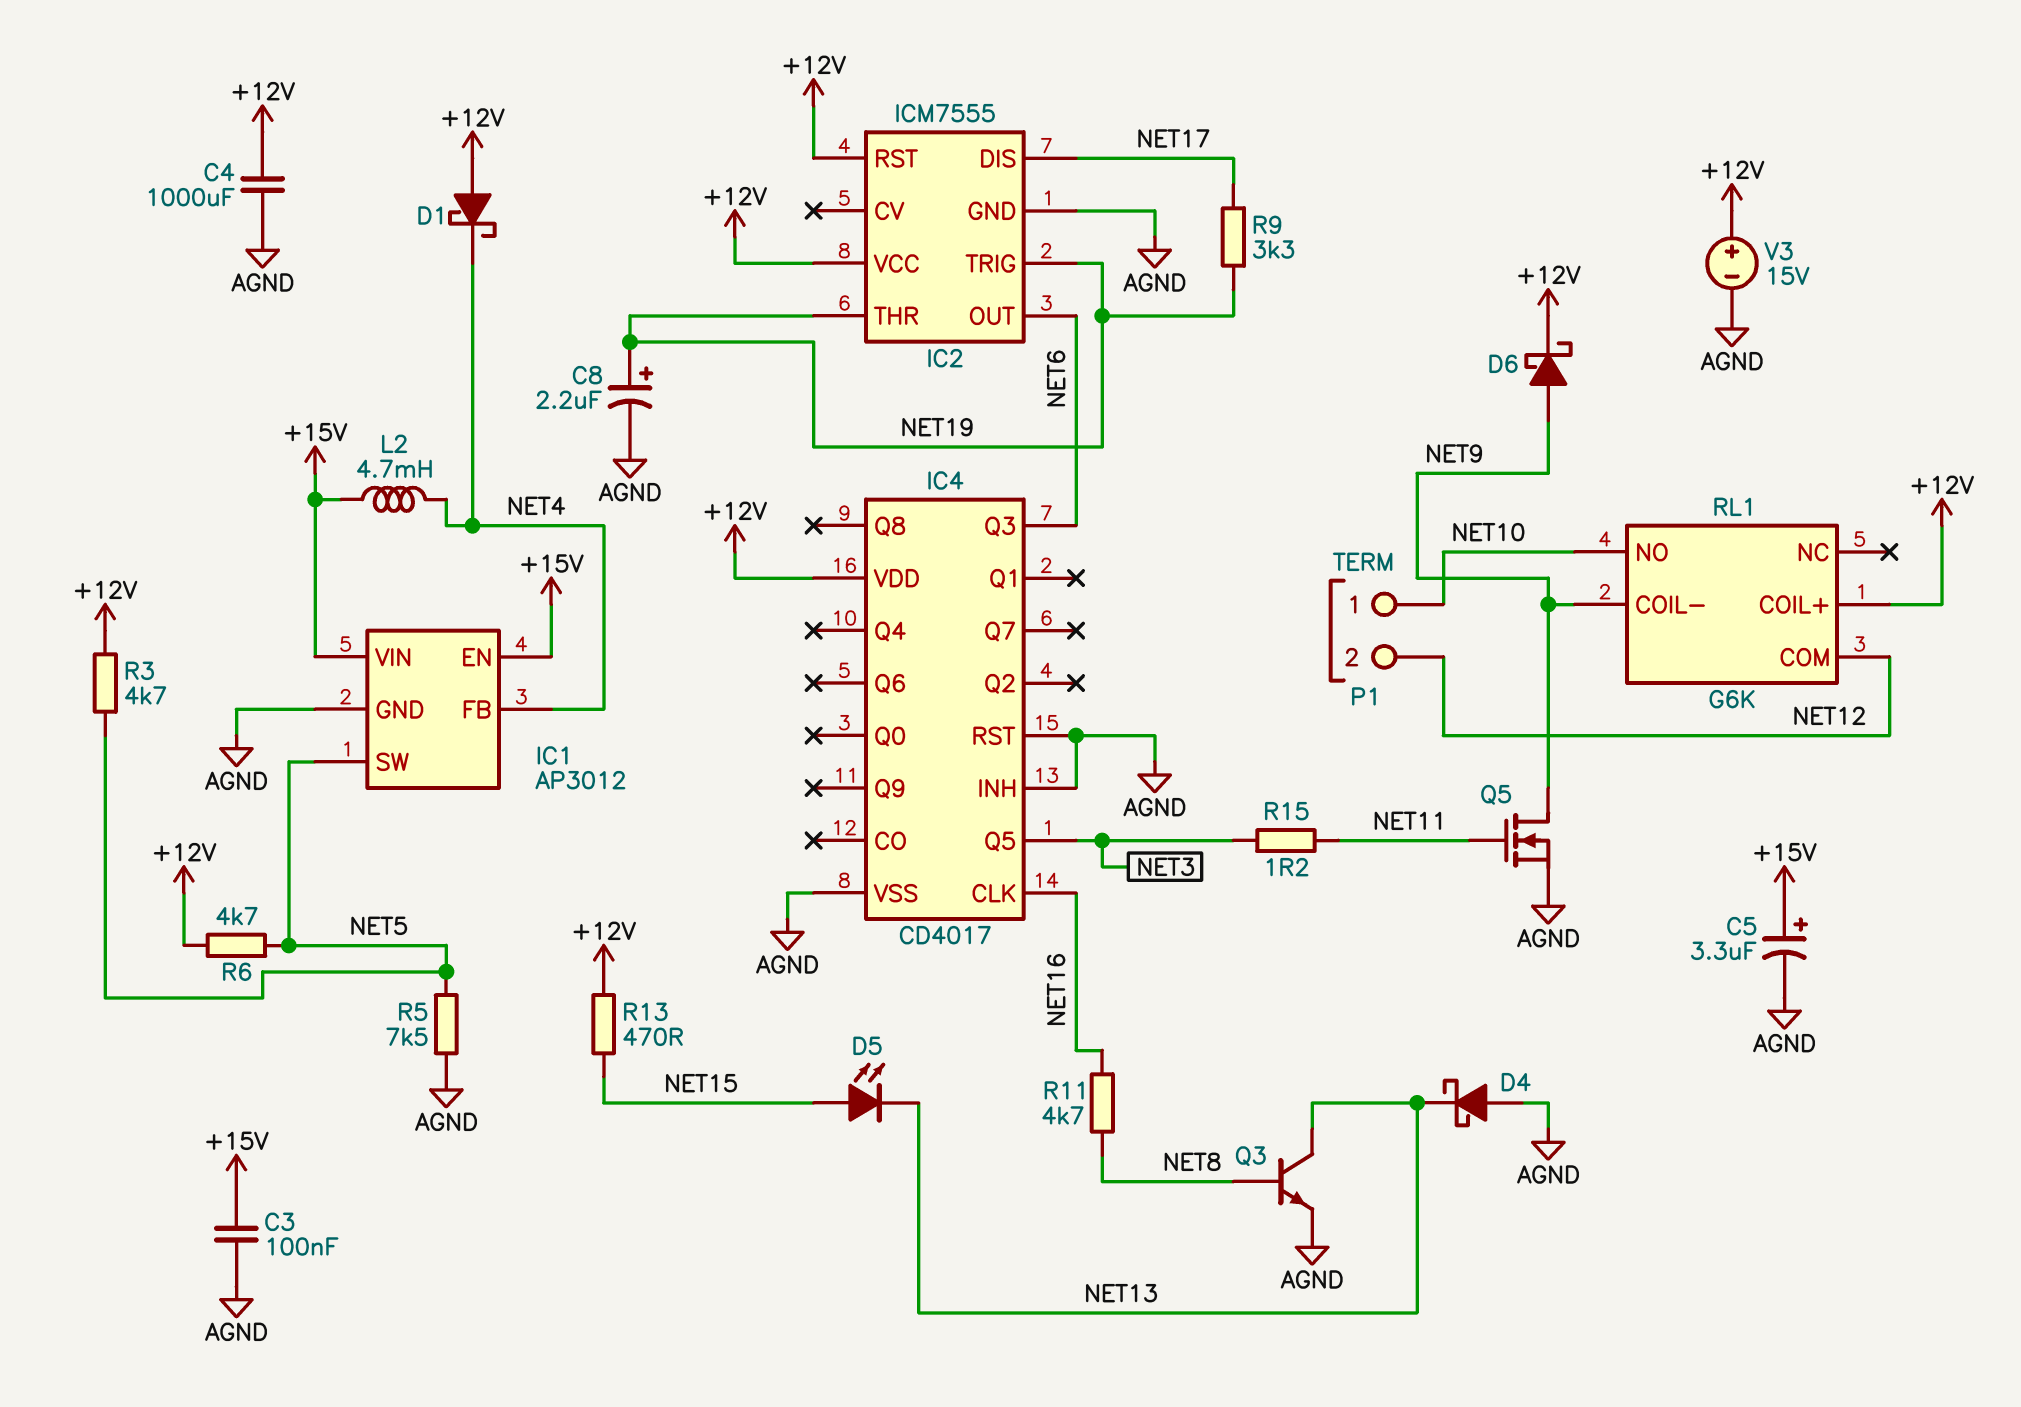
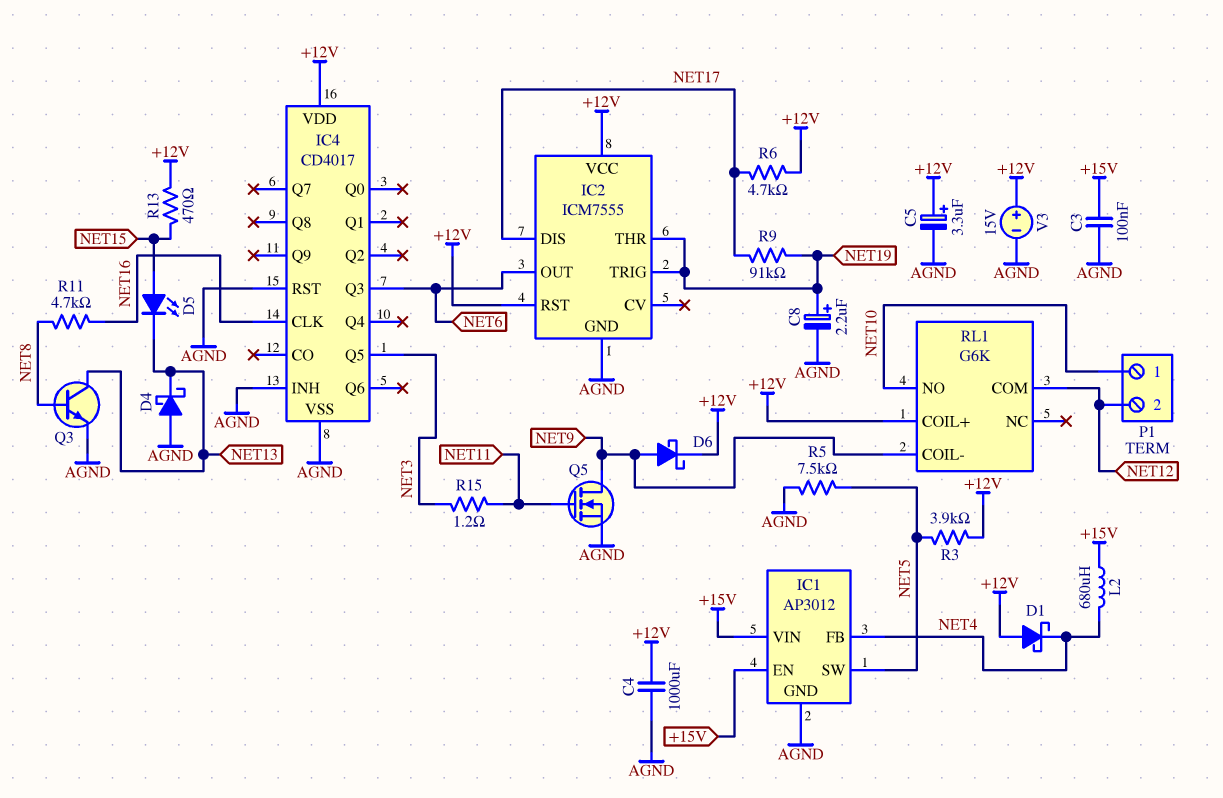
C5: 3.3uF (plus +15V, minus AGND) -> 3.3uF (plus +12V, minus AGND)
L2: 4.7mH (+15V, NET4) -> 680uH (+15V, NET4)
R3: 4.7k (+12V, NET5) -> 3.9k (+12V, NET5)
R6: 4.7k (+12V, NET5) -> 4.7k (+12V, NET17)
R9: 3.3k (NET17, NET19) -> 91k (NET17, NET19)

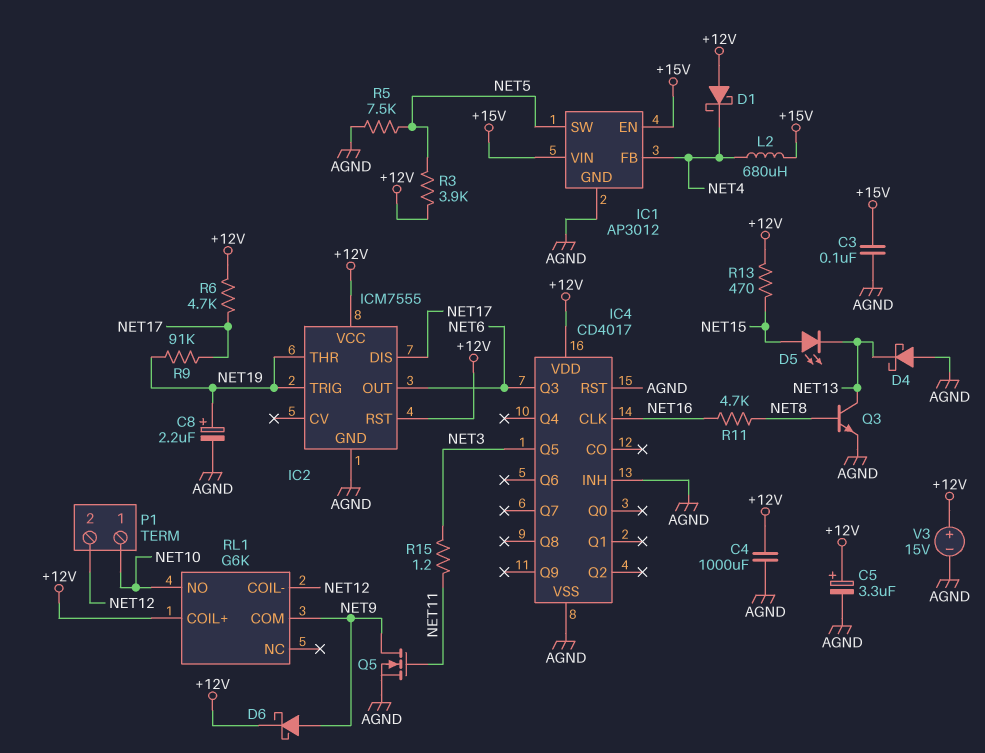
RL1 pin COIL-: NET9 -> NET12
RL1 pin COM: NET12 -> NET9

